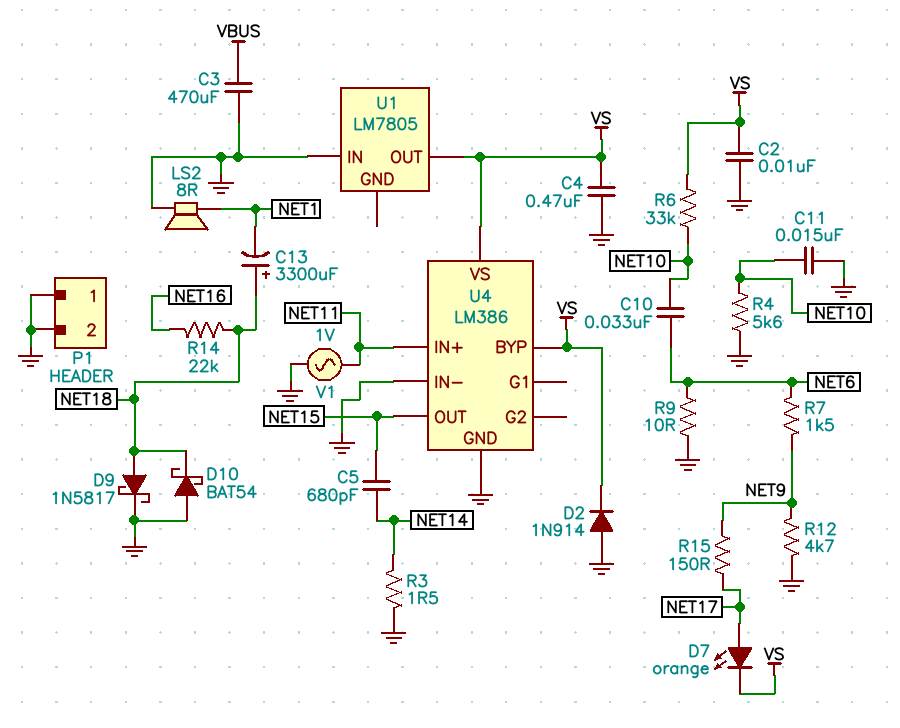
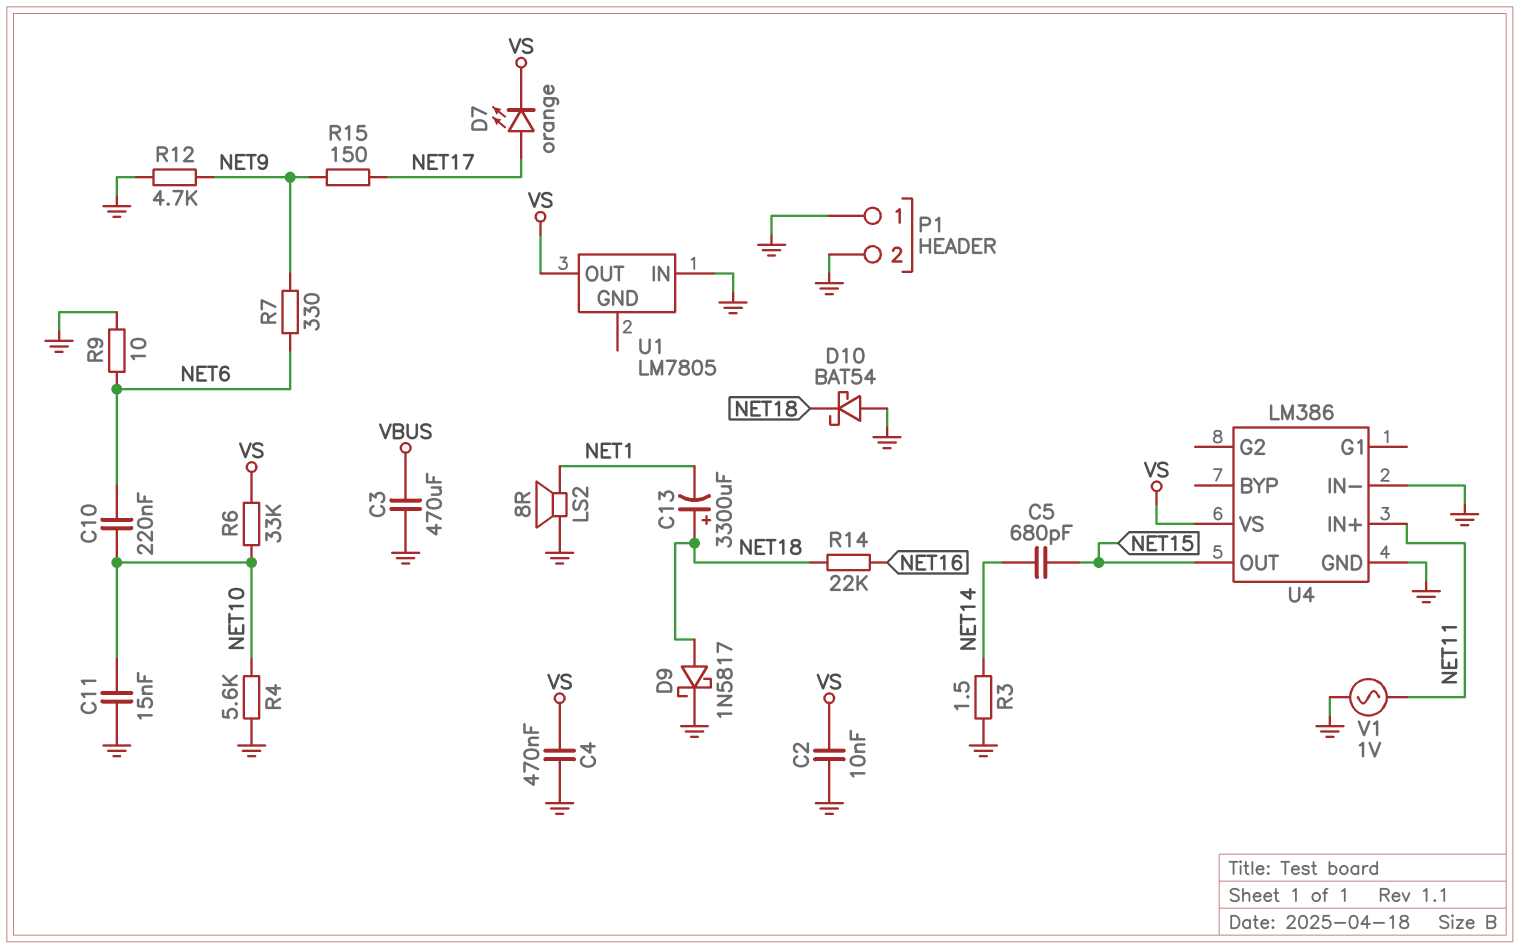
C10: 33nF (NET6, NET10) -> 220nF (NET6, NET10)
D2: diode 1N914 (A GND, K VS) -> none
R7: 1.5k (NET6, NET9) -> 330 (NET6, NET9)
U4 pin BYP: VS -> none

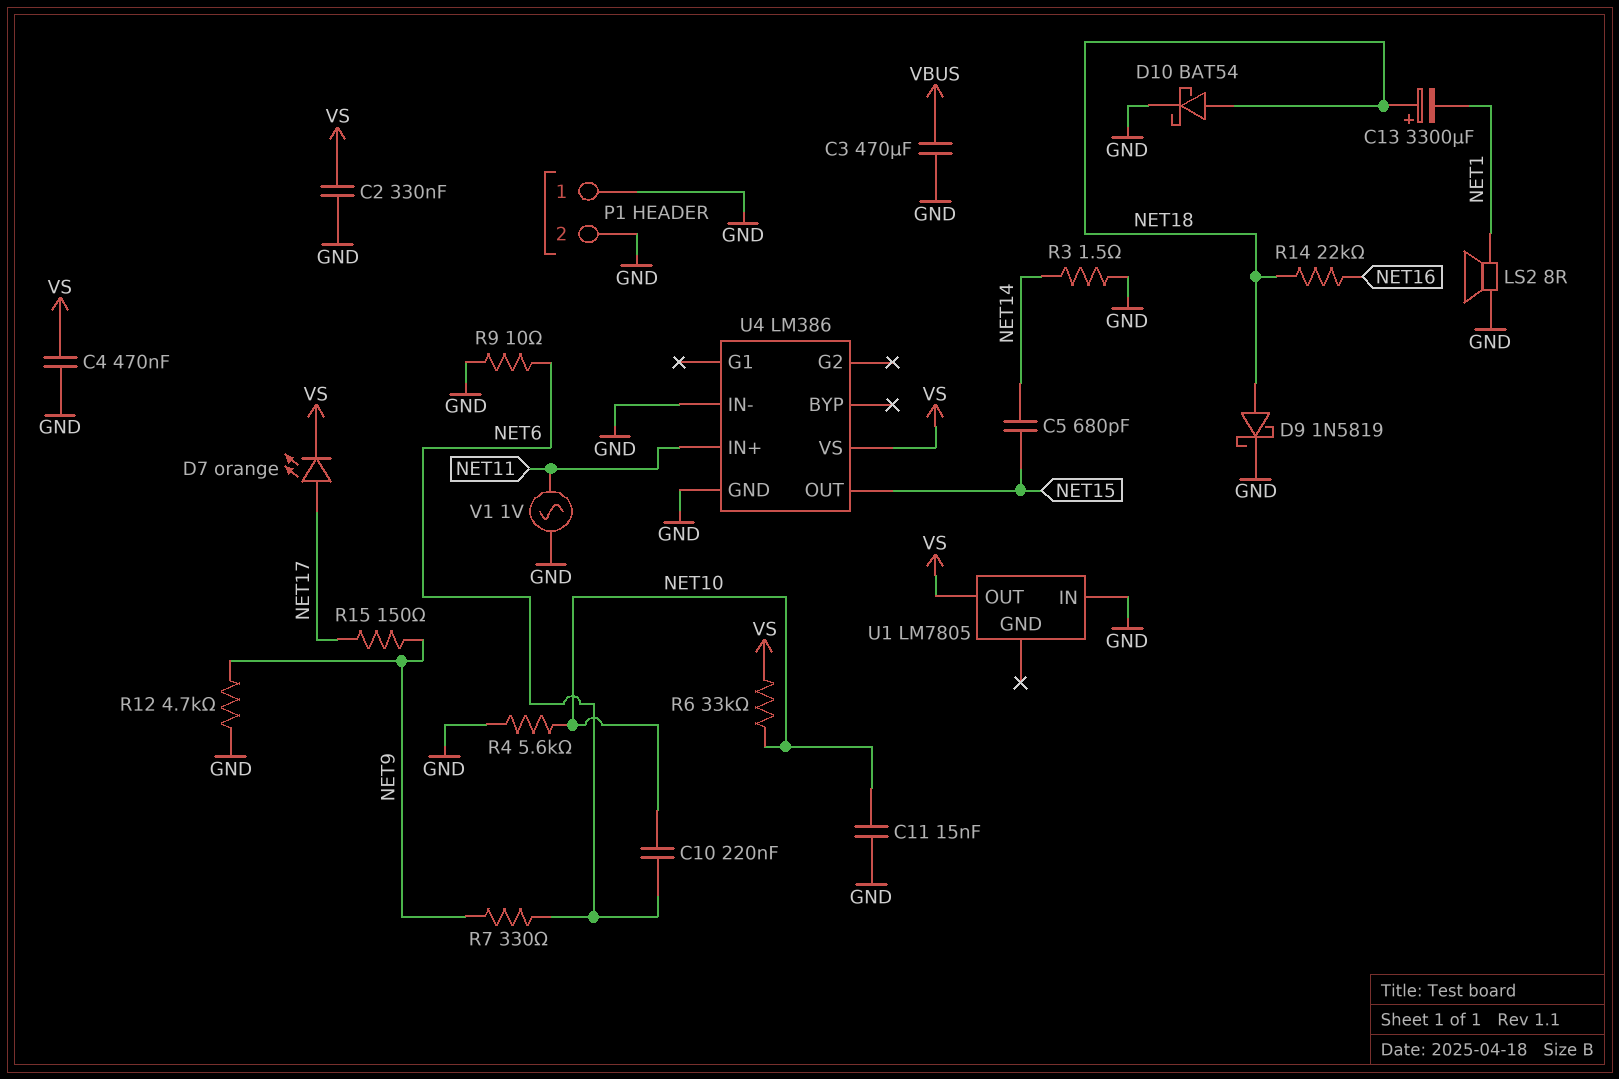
C2: 10nF (GND, VS) -> 330nF (GND, VS)
D9: schottky 1N5817 (A NET18, K GND) -> schottky 1N5819 (A NET18, K GND)
D10: schottky BAT54 (A GND, K NET18) -> schottky BAT54 (A NET18, K GND)

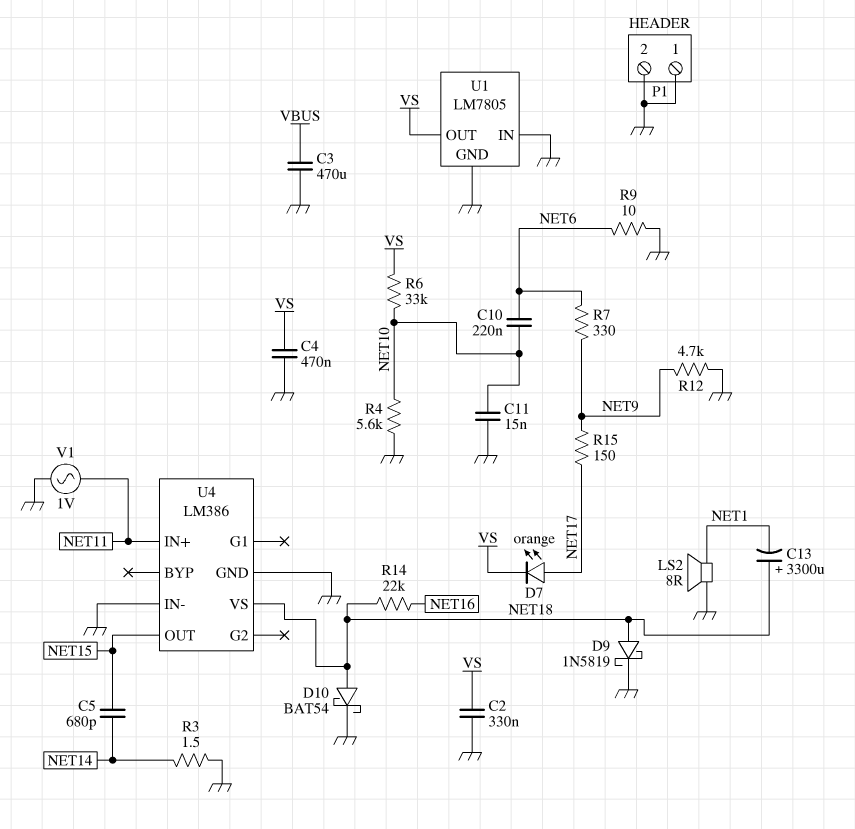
U1 pin GND: none -> GND
U4 pin VS: VS -> NET18

